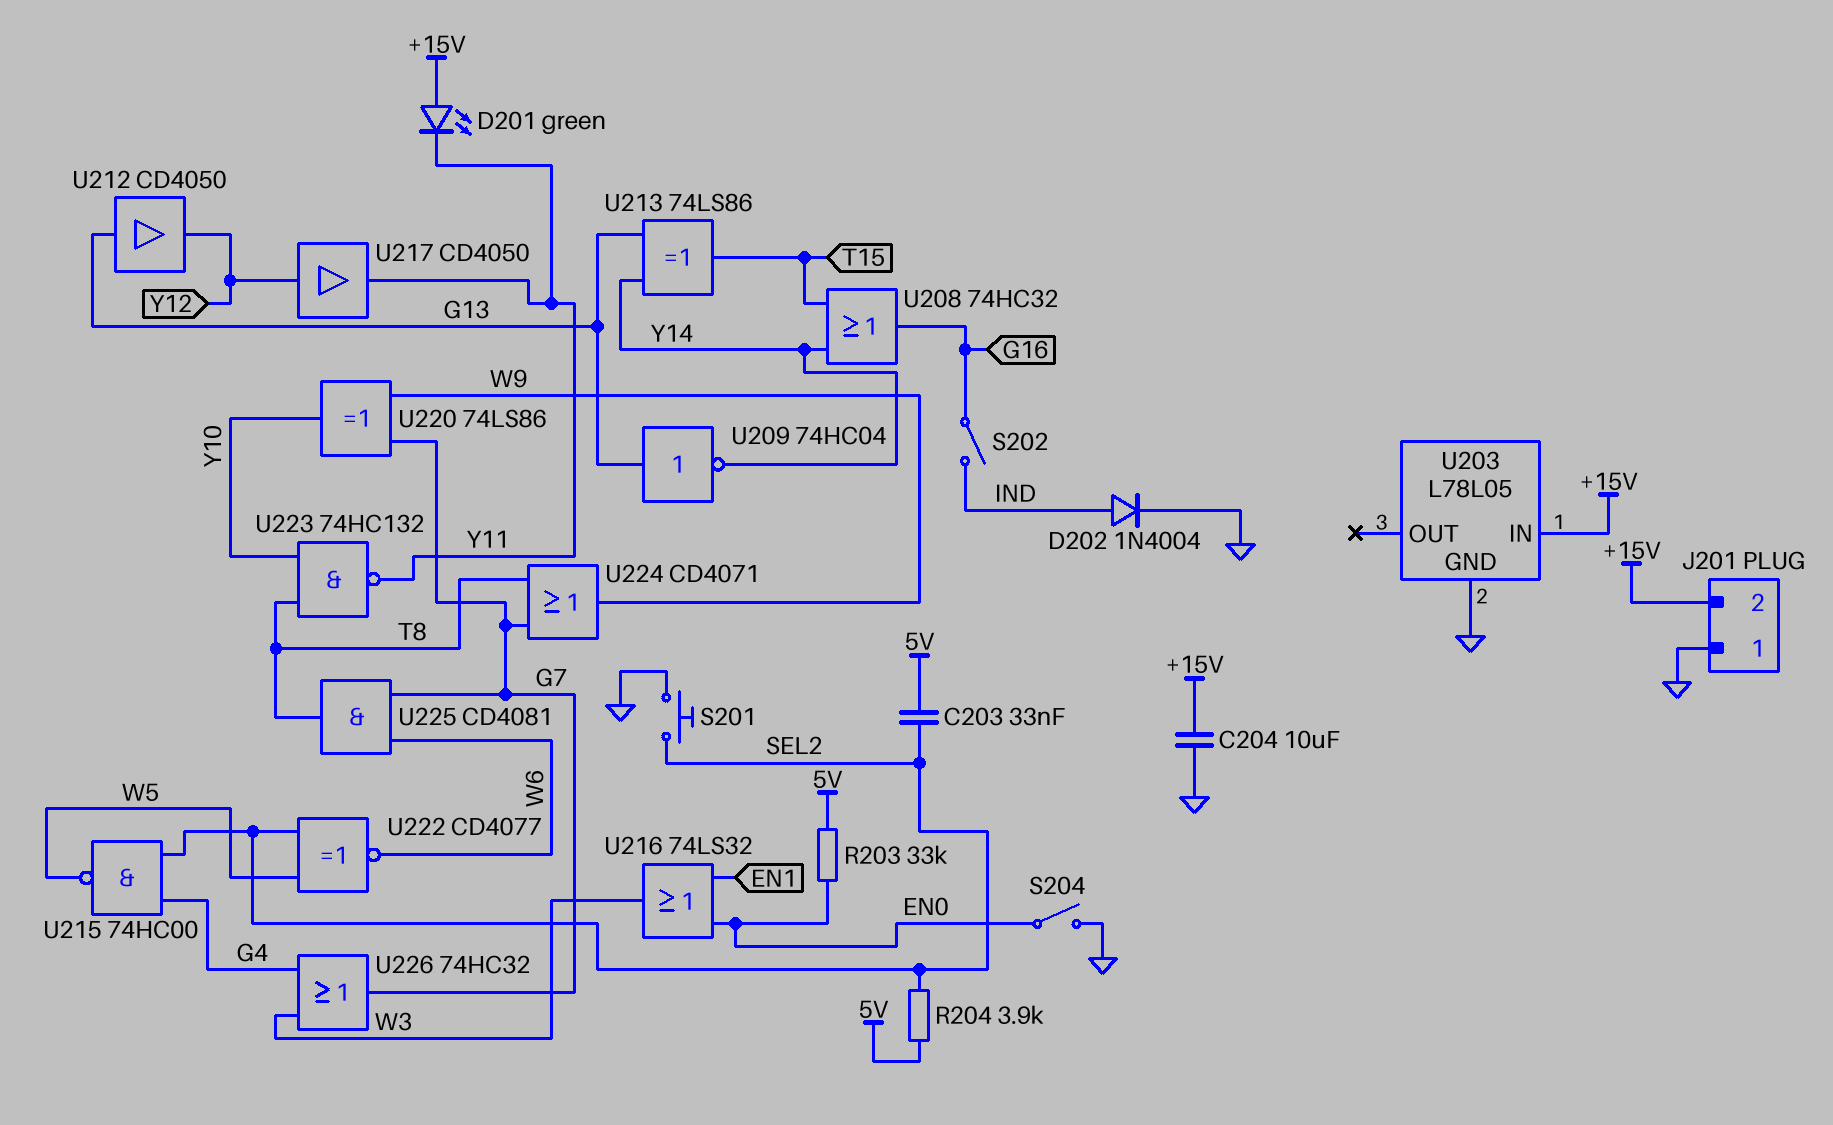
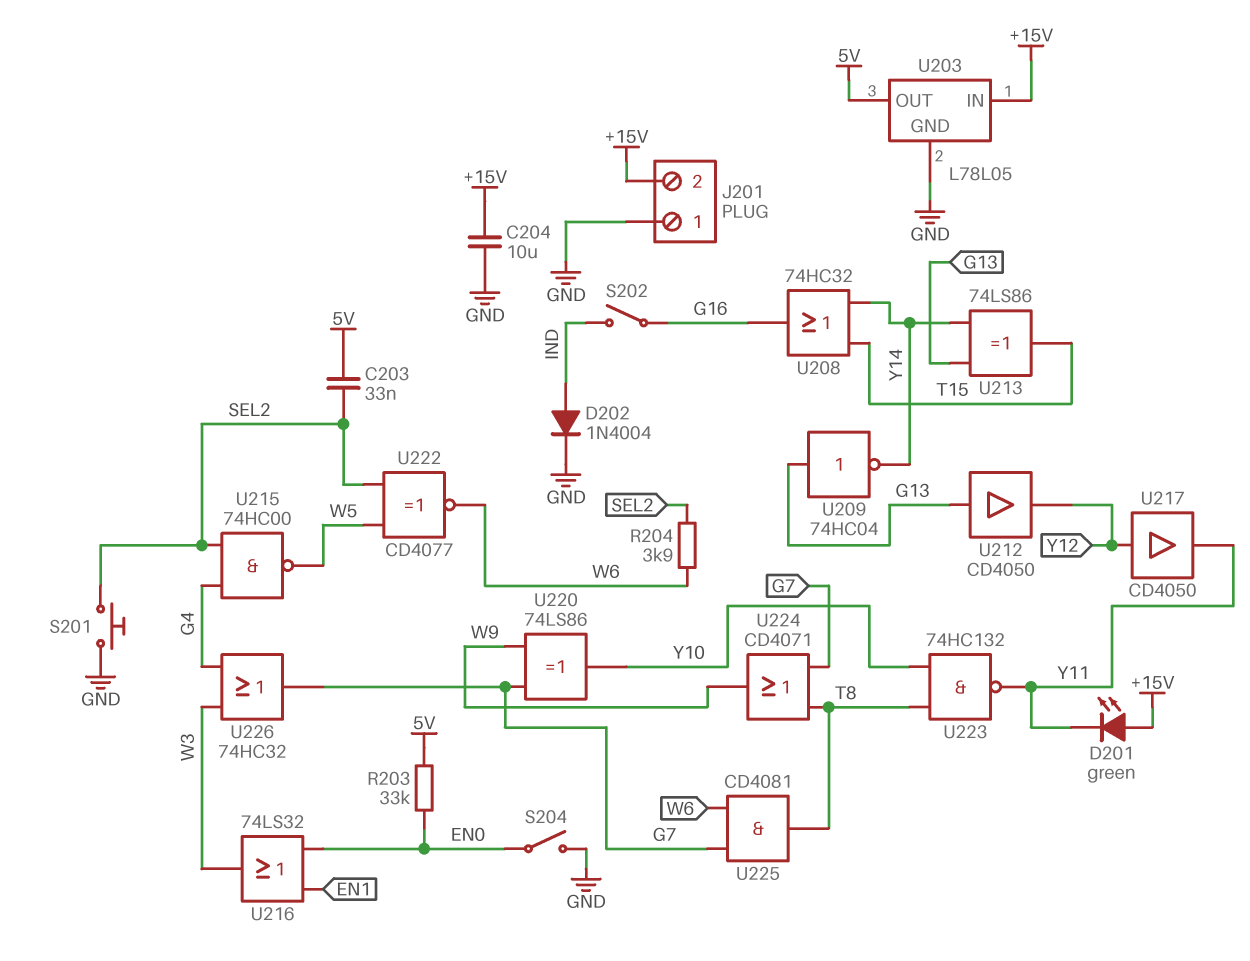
R204: 3.9k (5V, SEL2) -> 3.9k (SEL2, W6)
U203 pin OUT: none -> 5V

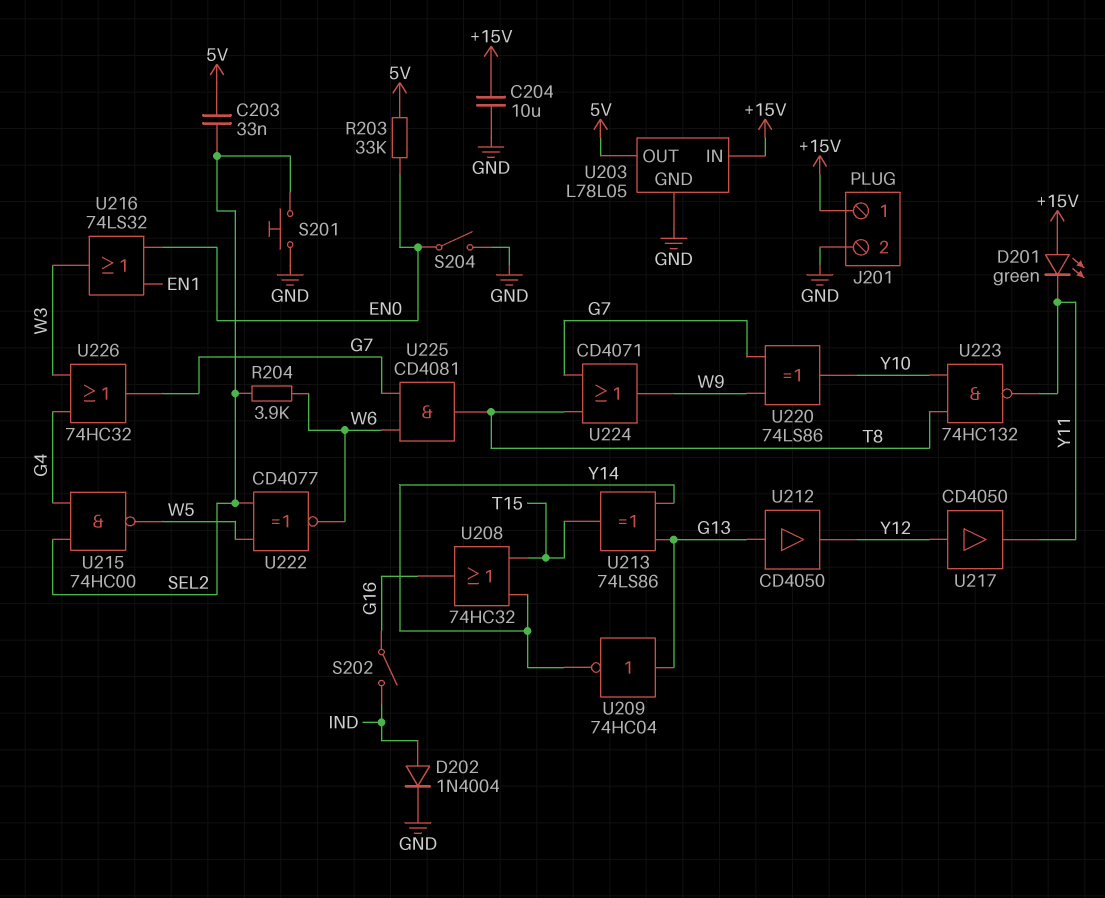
J201 pin 1: GND -> +15V
J201 pin 2: +15V -> GND

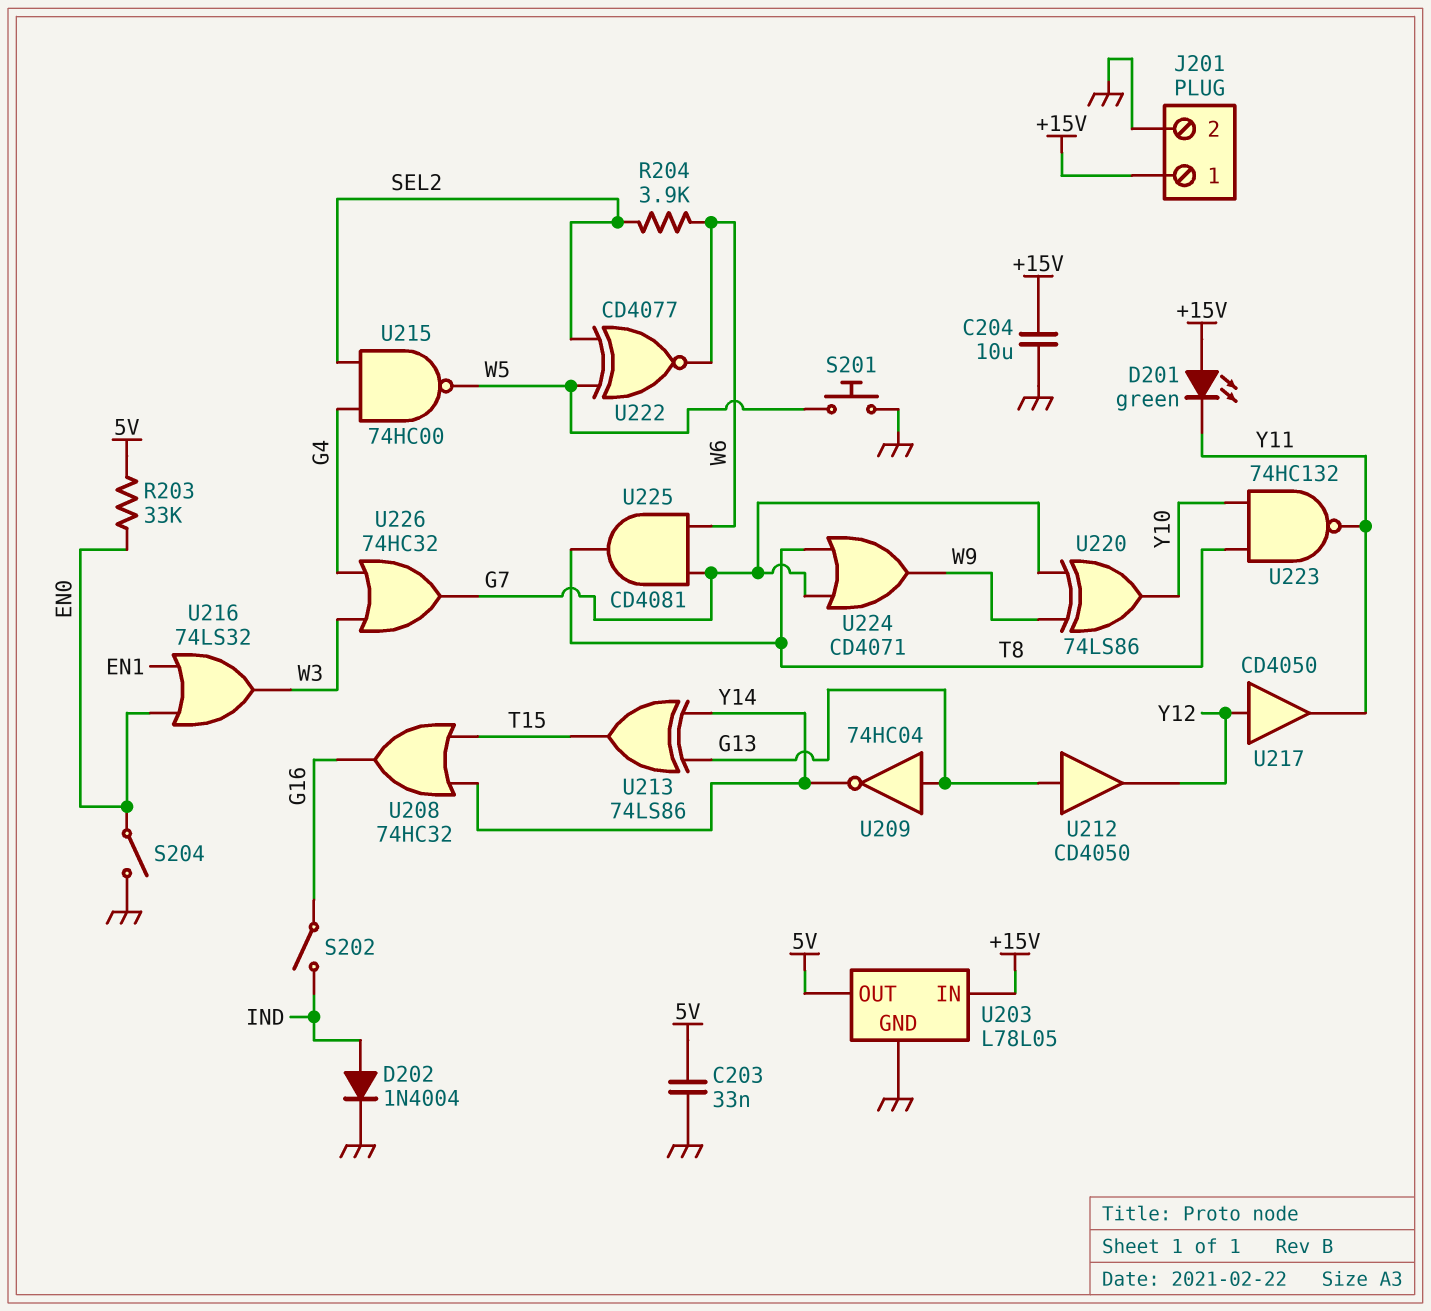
C203: 33nF (5V, SEL2) -> 33nF (5V, GND)
S201: button (GND, SEL2) -> button (GND, W5)

